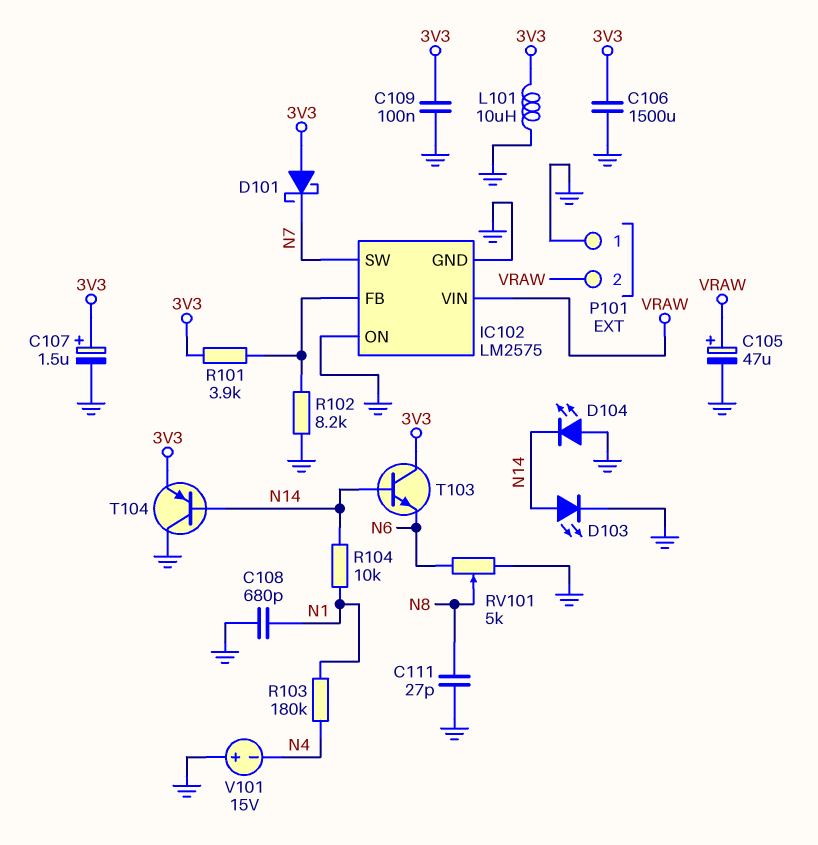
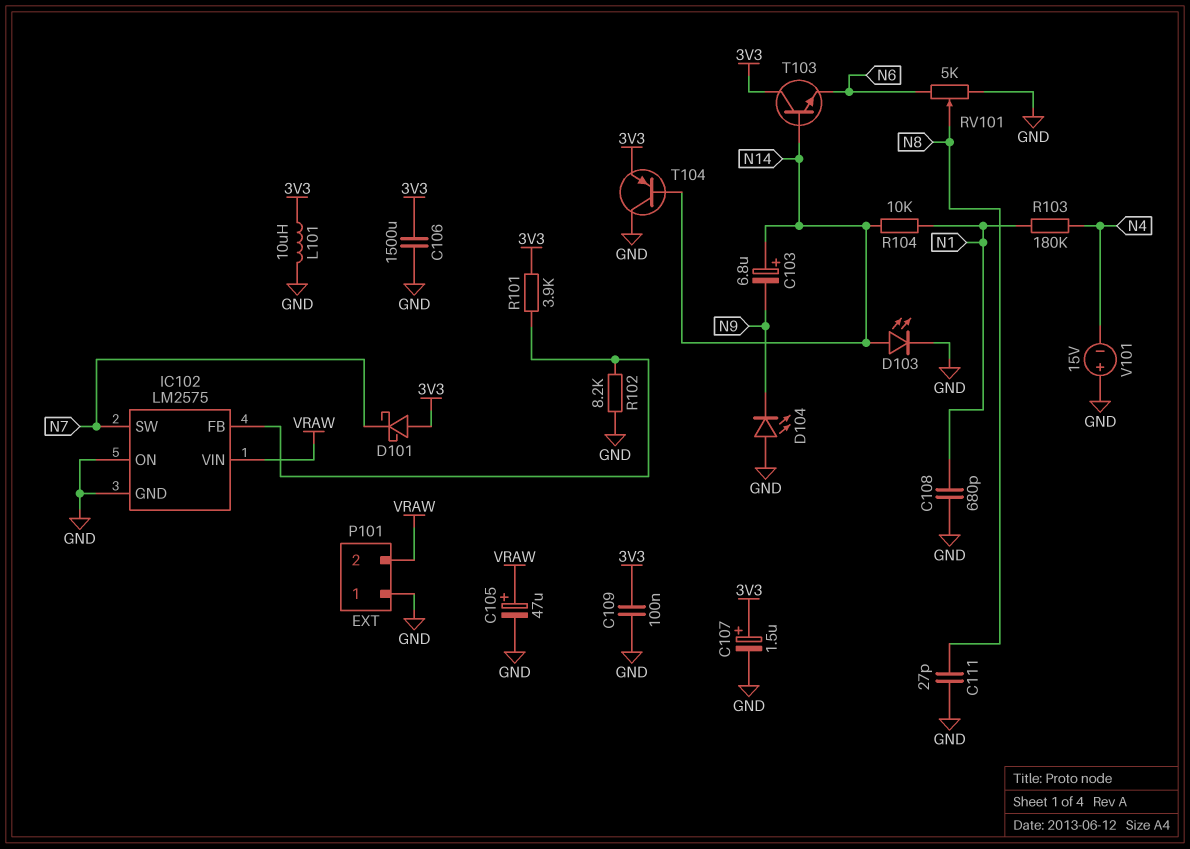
C103: none -> 6.8uF (plus N14, minus N9)
D104: LED (A GND, K N14) -> LED (A GND, K N9)

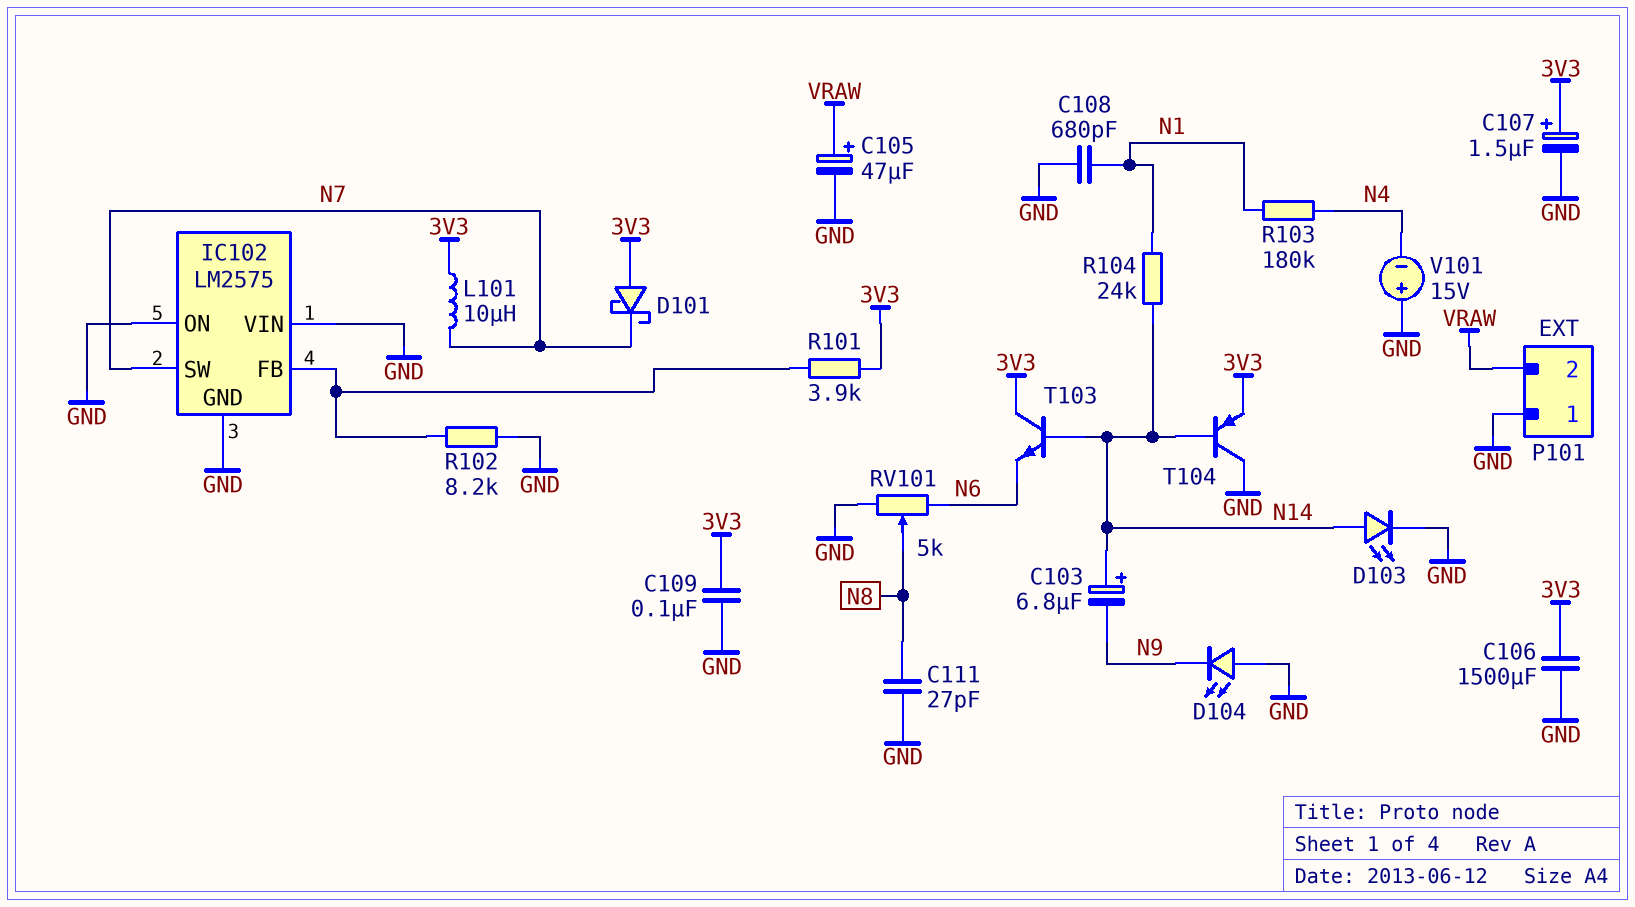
IC102 pin VIN: VRAW -> GND
L101: 10uH (3V3, GND) -> 10uH (3V3, N7)
R104: 10k (N1, N14) -> 24k (N1, N14)

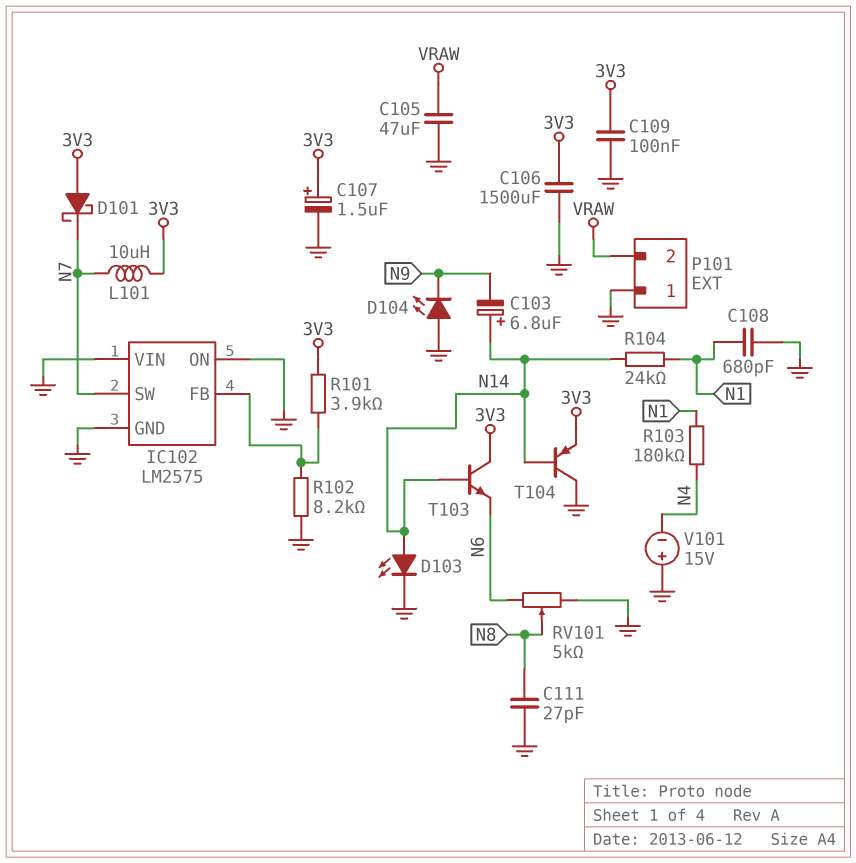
C105: 47uF (plus VRAW, minus GND) -> 47uF (GND, VRAW)

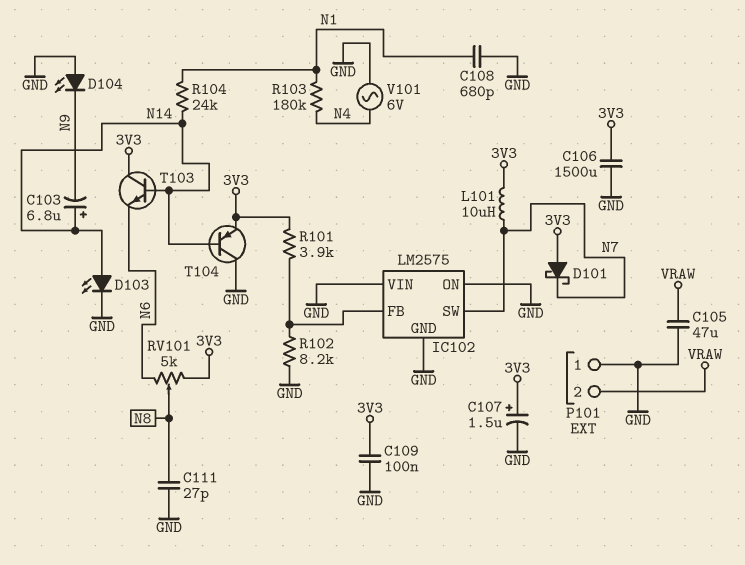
RV101: 5k (GND, N6, wiper N8) -> 5k (3V3, N6, wiper N8)
V101: 15V (plus GND, minus N4) -> AC 6V (GND, N4)

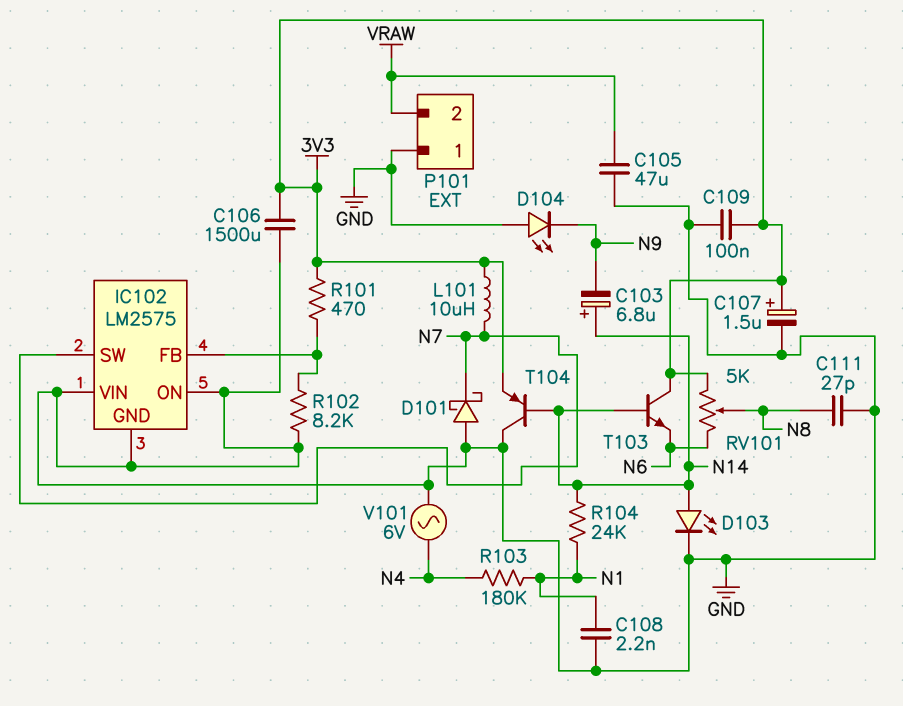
C108: 680pF (GND, N1) -> 2.2nF (GND, N1)
D101: schottky (A 3V3, K N7) -> schottky (A GND, K N7)
R101: 3.9k (3V3, IC102/FB) -> 470 (3V3, IC102/FB)

